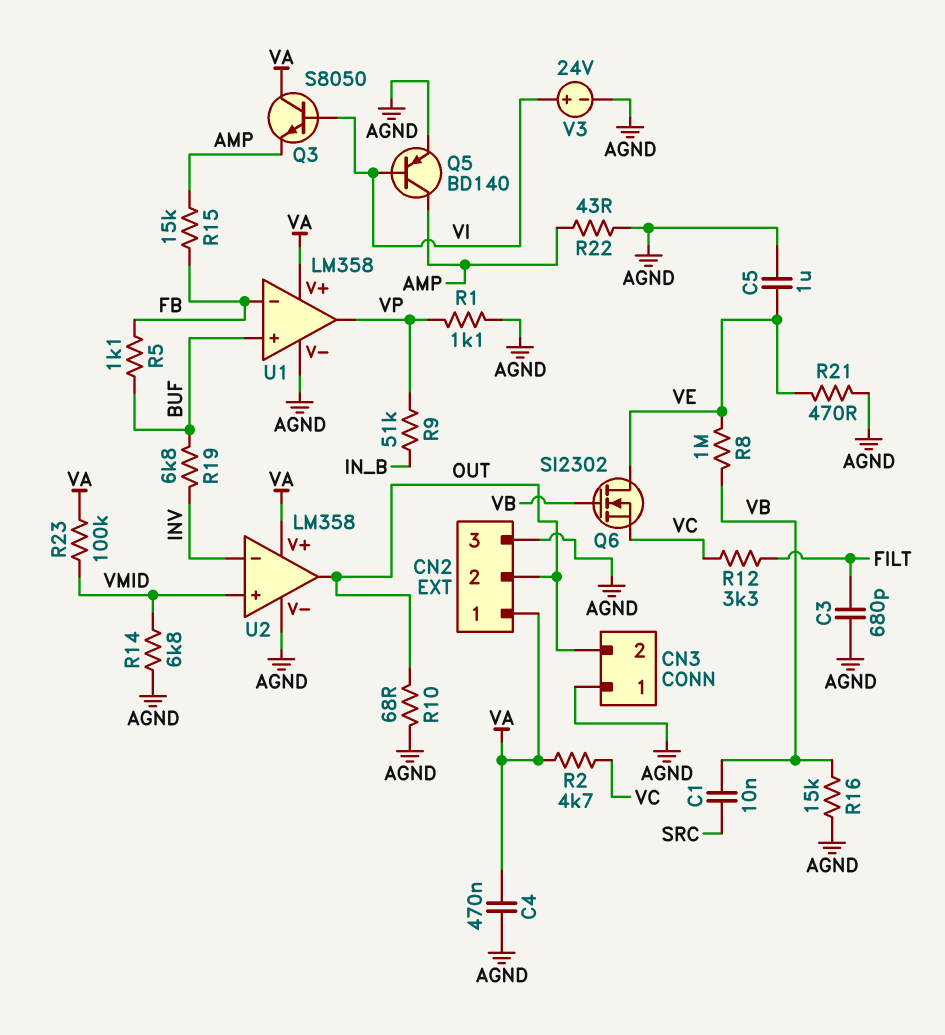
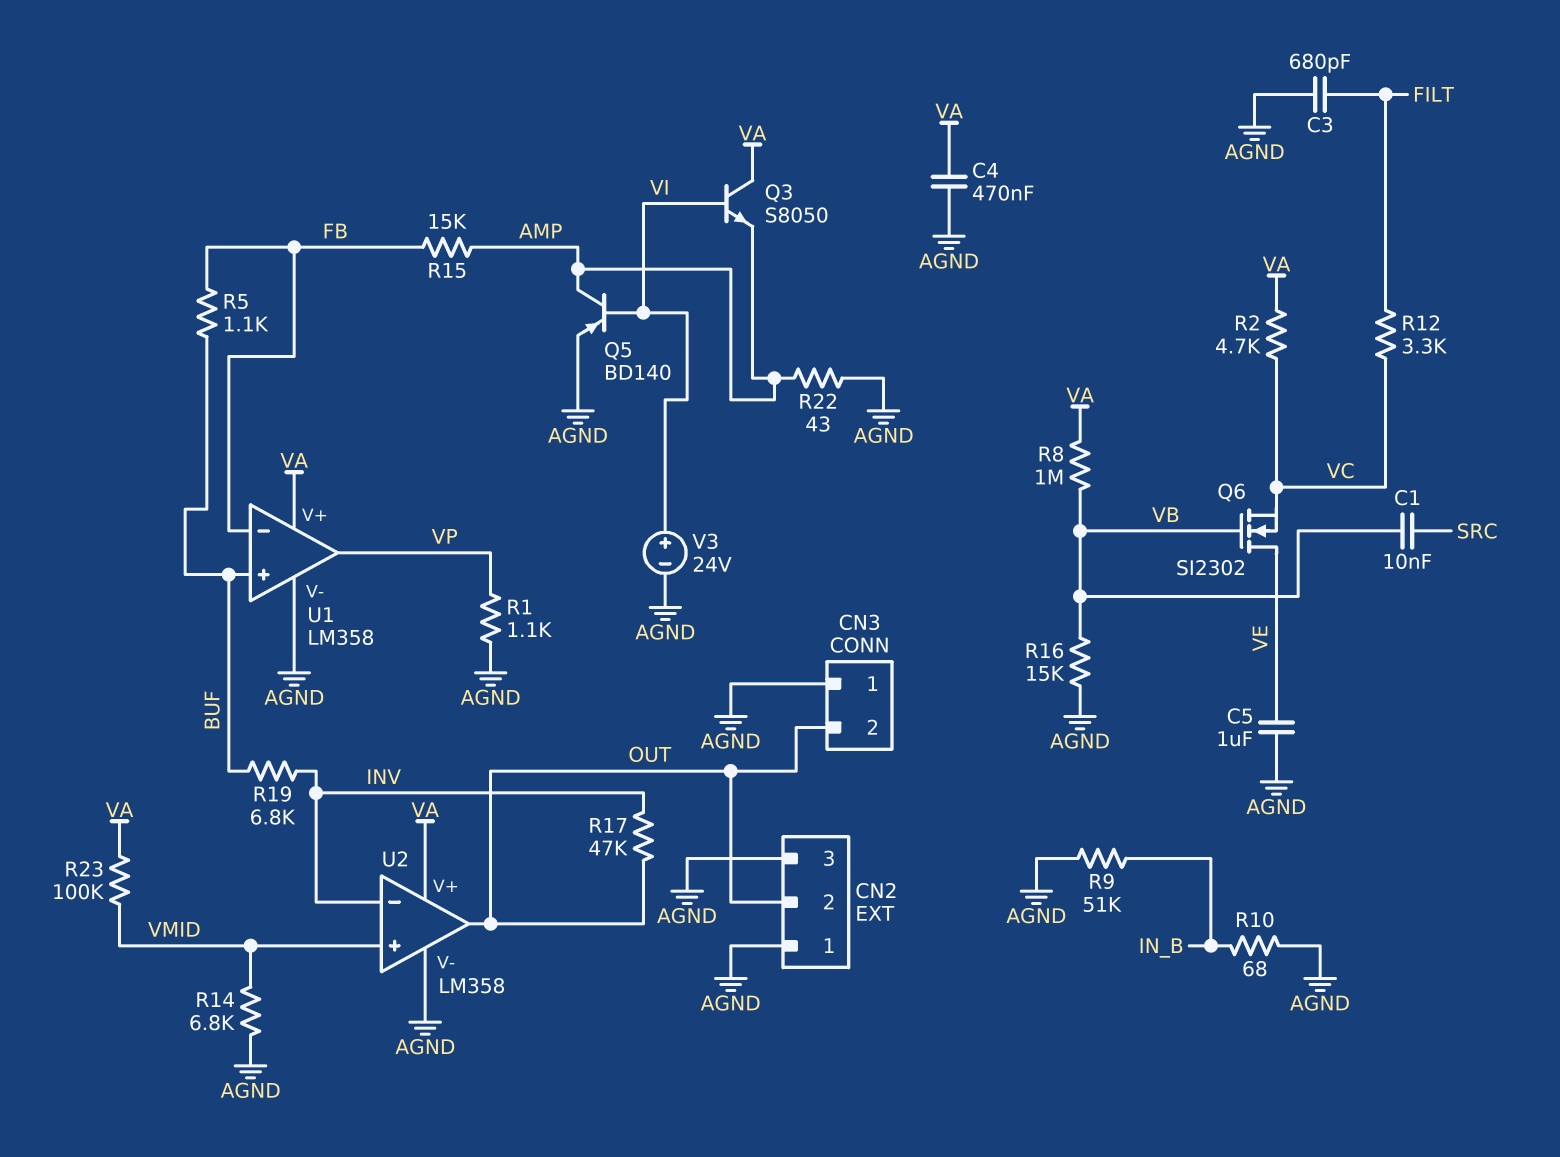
CN2 pin 1: VA -> AGND
R8: 1M (VB, VE) -> 1M (VA, VB)
R9: 51k (IN_B, VP) -> 51k (AGND, IN_B)
R10: 68 (AGND, OUT) -> 68 (AGND, IN_B)
R17: none -> 47k (INV, OUT)
R21: 470 (AGND, VE) -> none

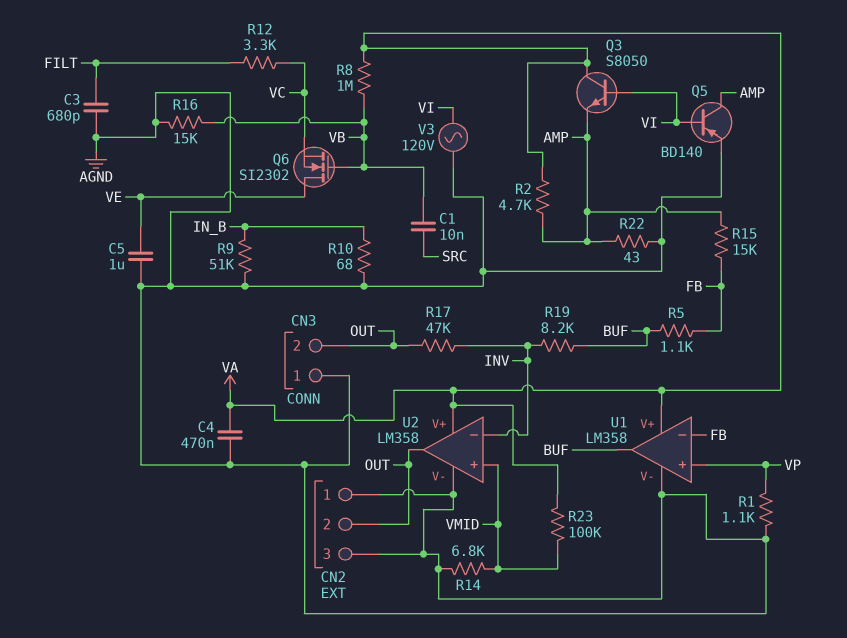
R2: 4.7k (VA, VC) -> 4.7k (AMP, VA)
R19: 6.8k (BUF, INV) -> 8.2k (BUF, INV)
U1 pin in+: BUF -> VP
U1 pin out: VP -> BUF
V3: 24V (plus VI, minus AGND) -> AC 120V (AGND, VI)

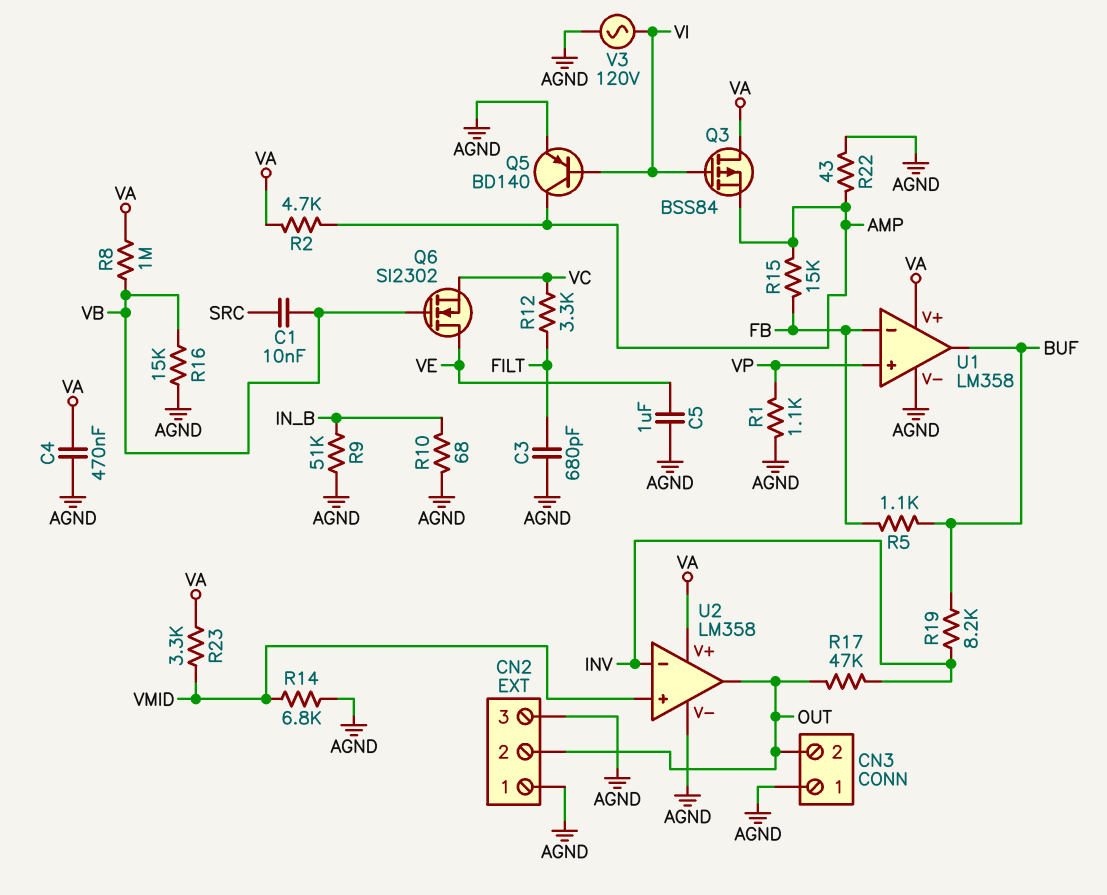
Q3: NPN S8050 (B VI, C VA, E AMP) -> PMOS BSS84 (G VI, D VA, S AMP)
R23: 100k (VA, VMID) -> 3.3k (VA, VMID)

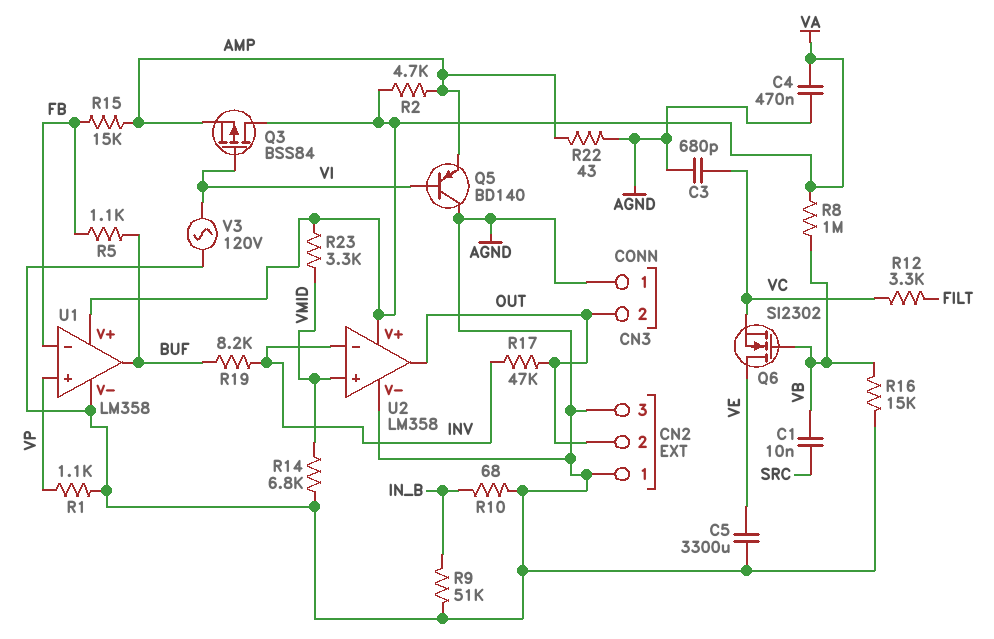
C3: 680pF (AGND, FILT) -> 680pF (AGND, VC)
C5: 1uF (AGND, VE) -> 3300uF (AGND, VE)
Q5: PNP BD140 (B VI, C AMP, E AGND) -> PNP BD140 (B VI, C AGND, E AMP)

